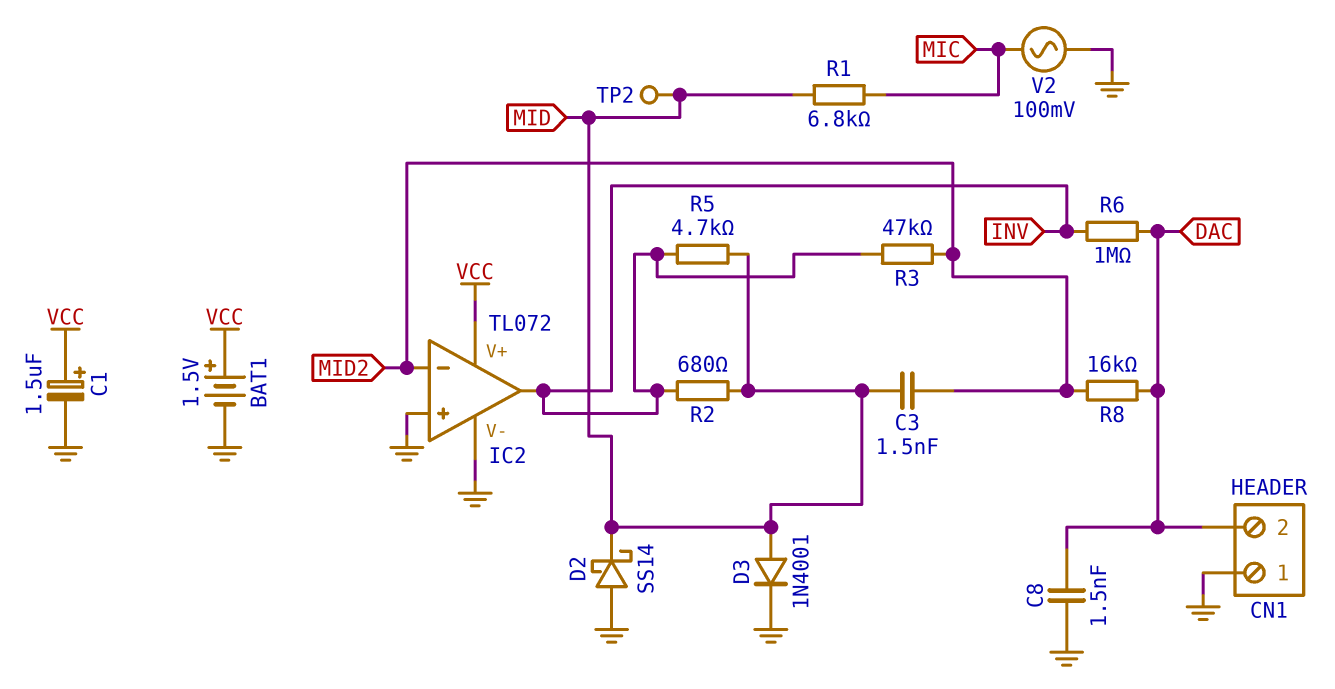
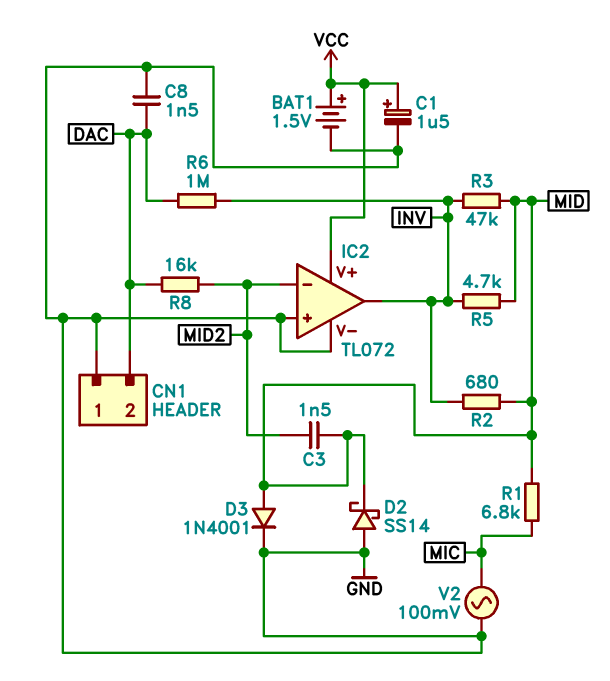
R3: 47k (INV, MID2) -> 47k (INV, MID)
TP2: test point (MID) -> none

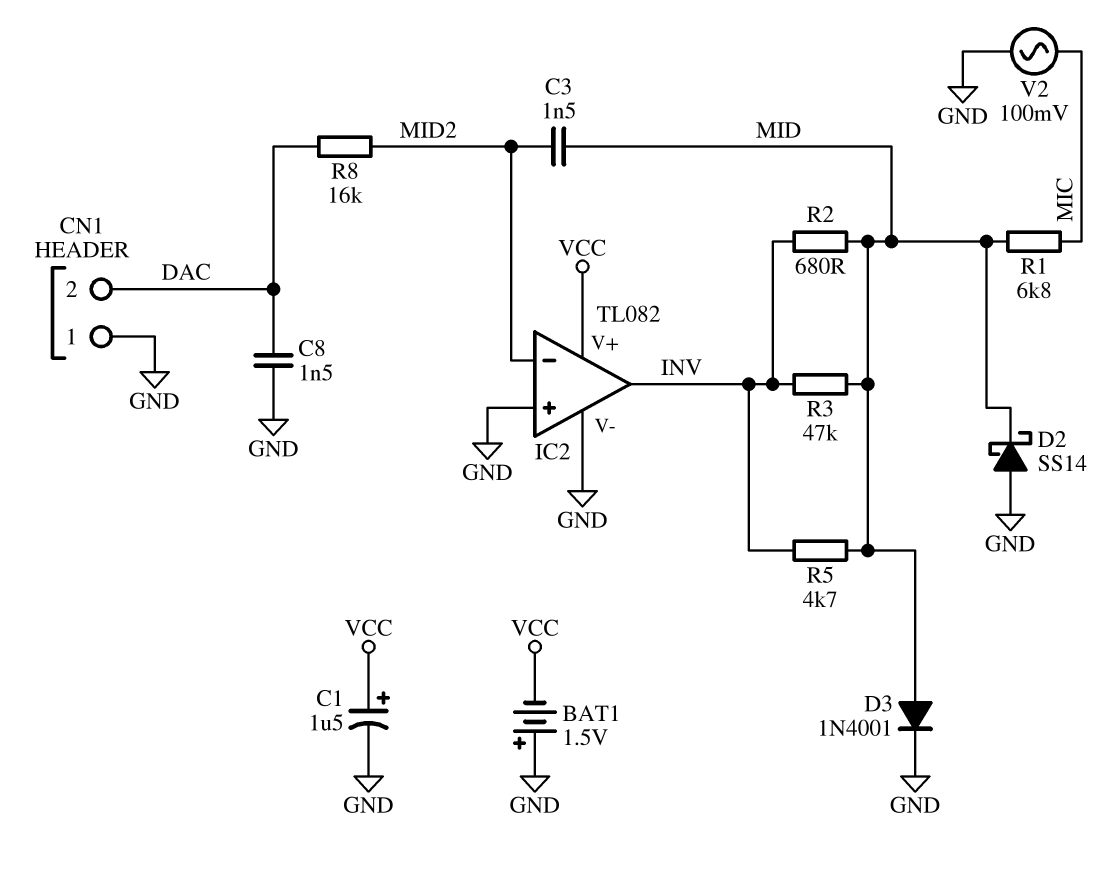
BAT1: 1.5V (plus VCC, minus GND) -> 1.5V (plus GND, minus VCC)
IC2: TL072 -> TL082
R6: 1M (DAC, INV) -> none

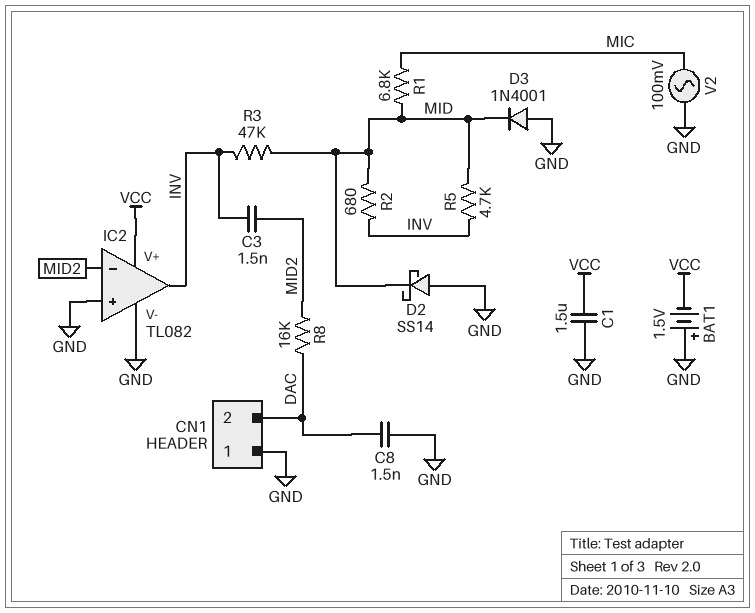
C1: 1.5uF (plus VCC, minus GND) -> 1.5uF (GND, VCC)
C3: 1.5nF (MID, MID2) -> 1.5nF (INV, MID2)
D3: diode 1N4001 (A MID, K GND) -> diode 1N4001 (A GND, K MID)

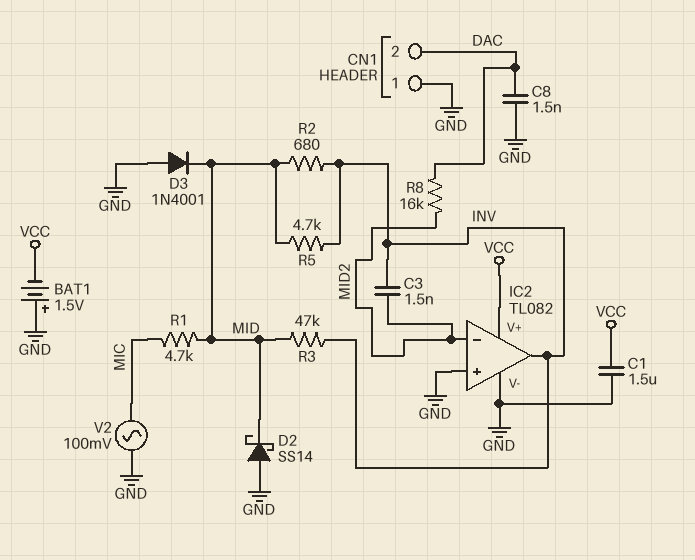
R1: 6.8k (MIC, MID) -> 4.7k (MIC, MID)

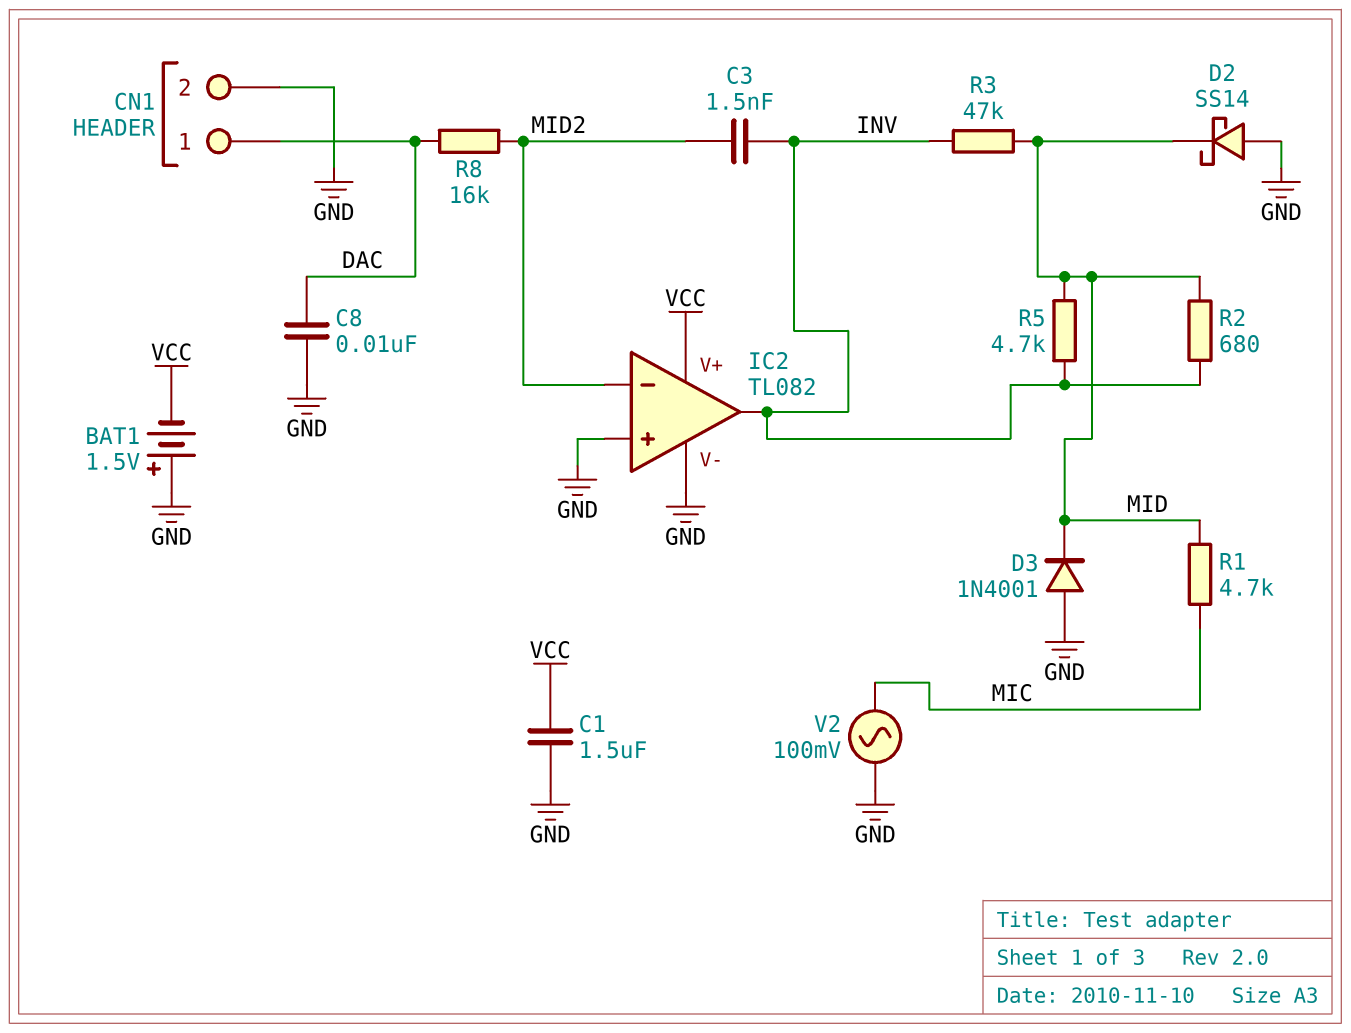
C8: 1.5nF (DAC, GND) -> 10nF (DAC, GND)
CN1 pin 1: GND -> DAC
CN1 pin 2: DAC -> GND

